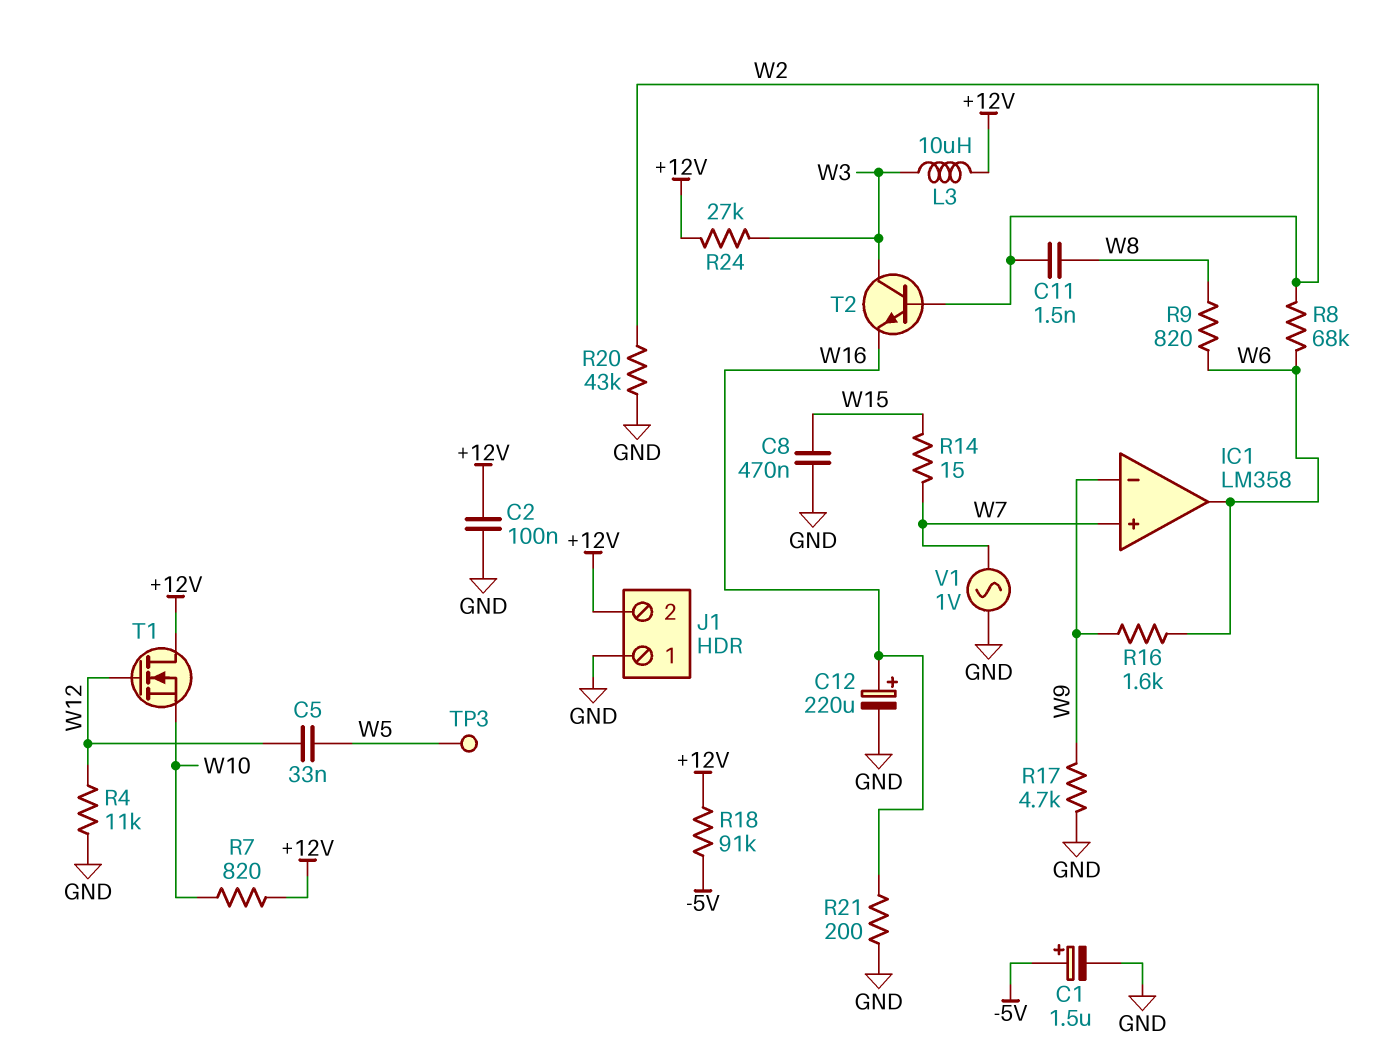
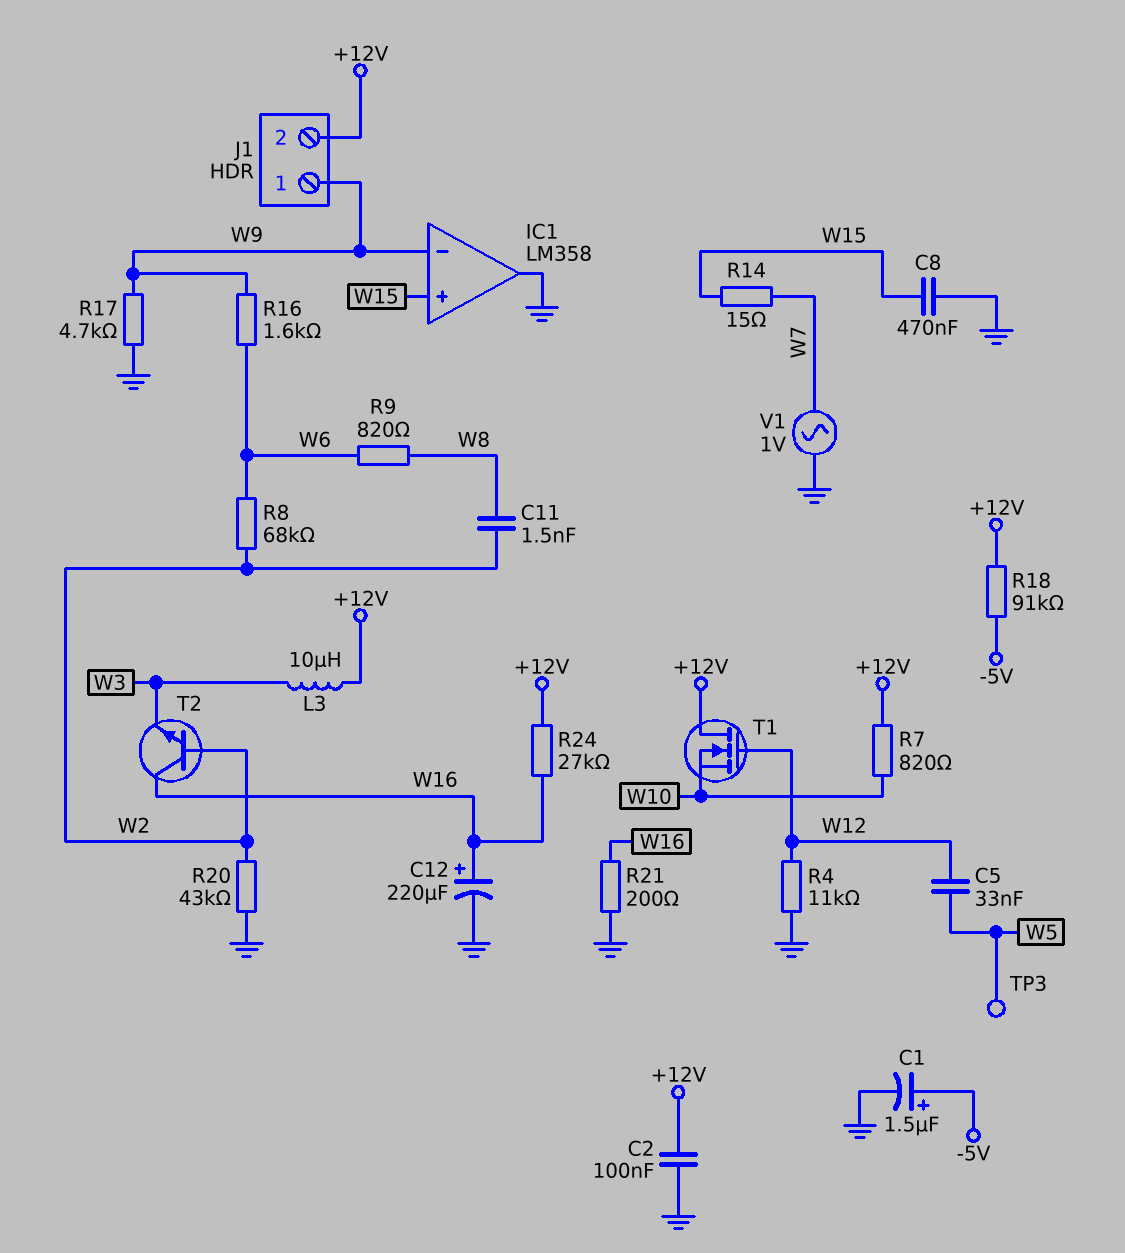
IC1 pin in+: W7 -> W15
IC1 pin out: W6 -> GND
J1 pin 1: GND -> W9
R24: 27k (+12V, W3) -> 27k (+12V, W16)
T2: NPN (B W2, C W3, E W16) -> NPN (B W2, C W16, E W3)

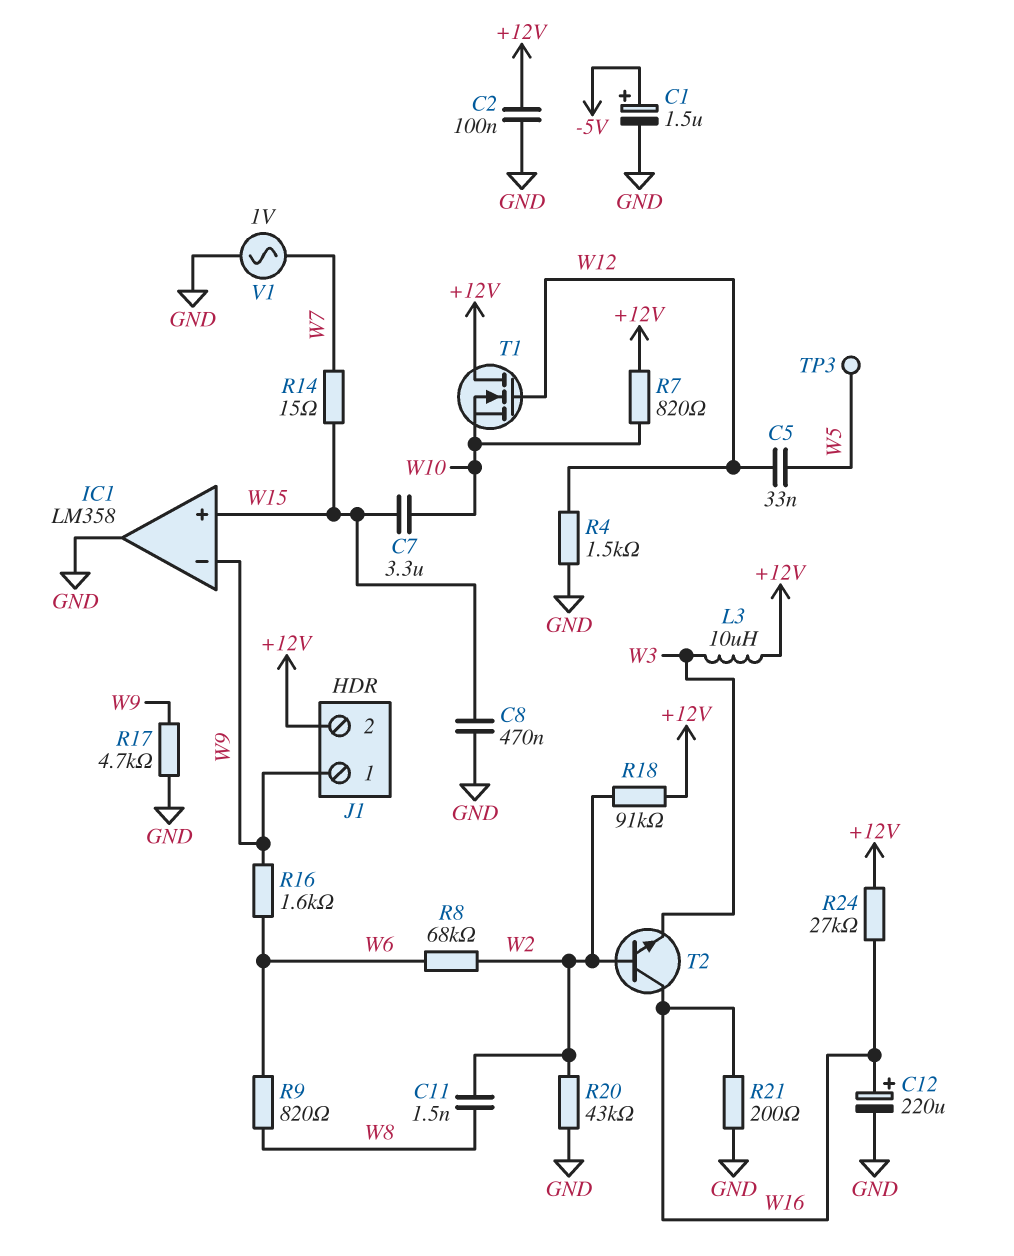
C7: none -> 3.3uF (W10, W15)
R4: 11k (GND, W12) -> 1.5k (GND, W12)
R18: 91k (+12V, -5V) -> 91k (+12V, W2)

